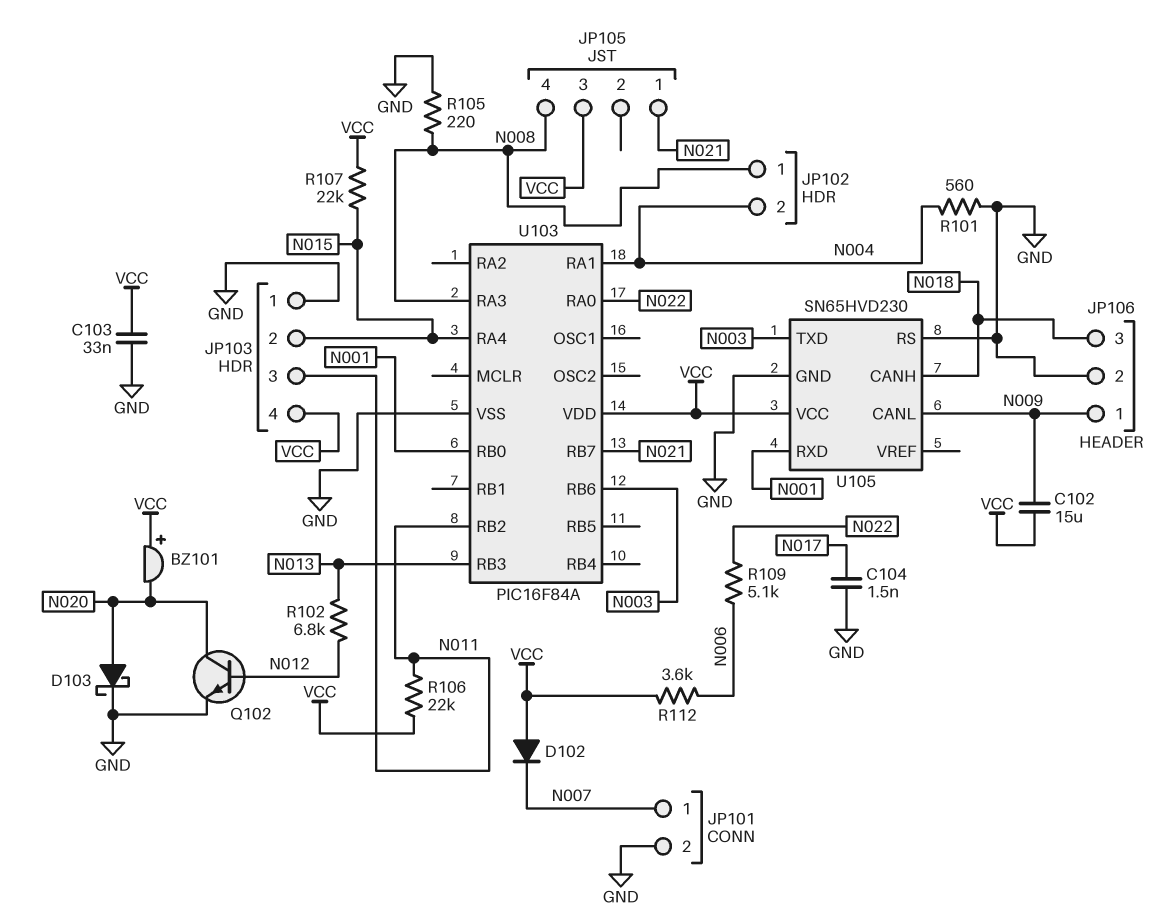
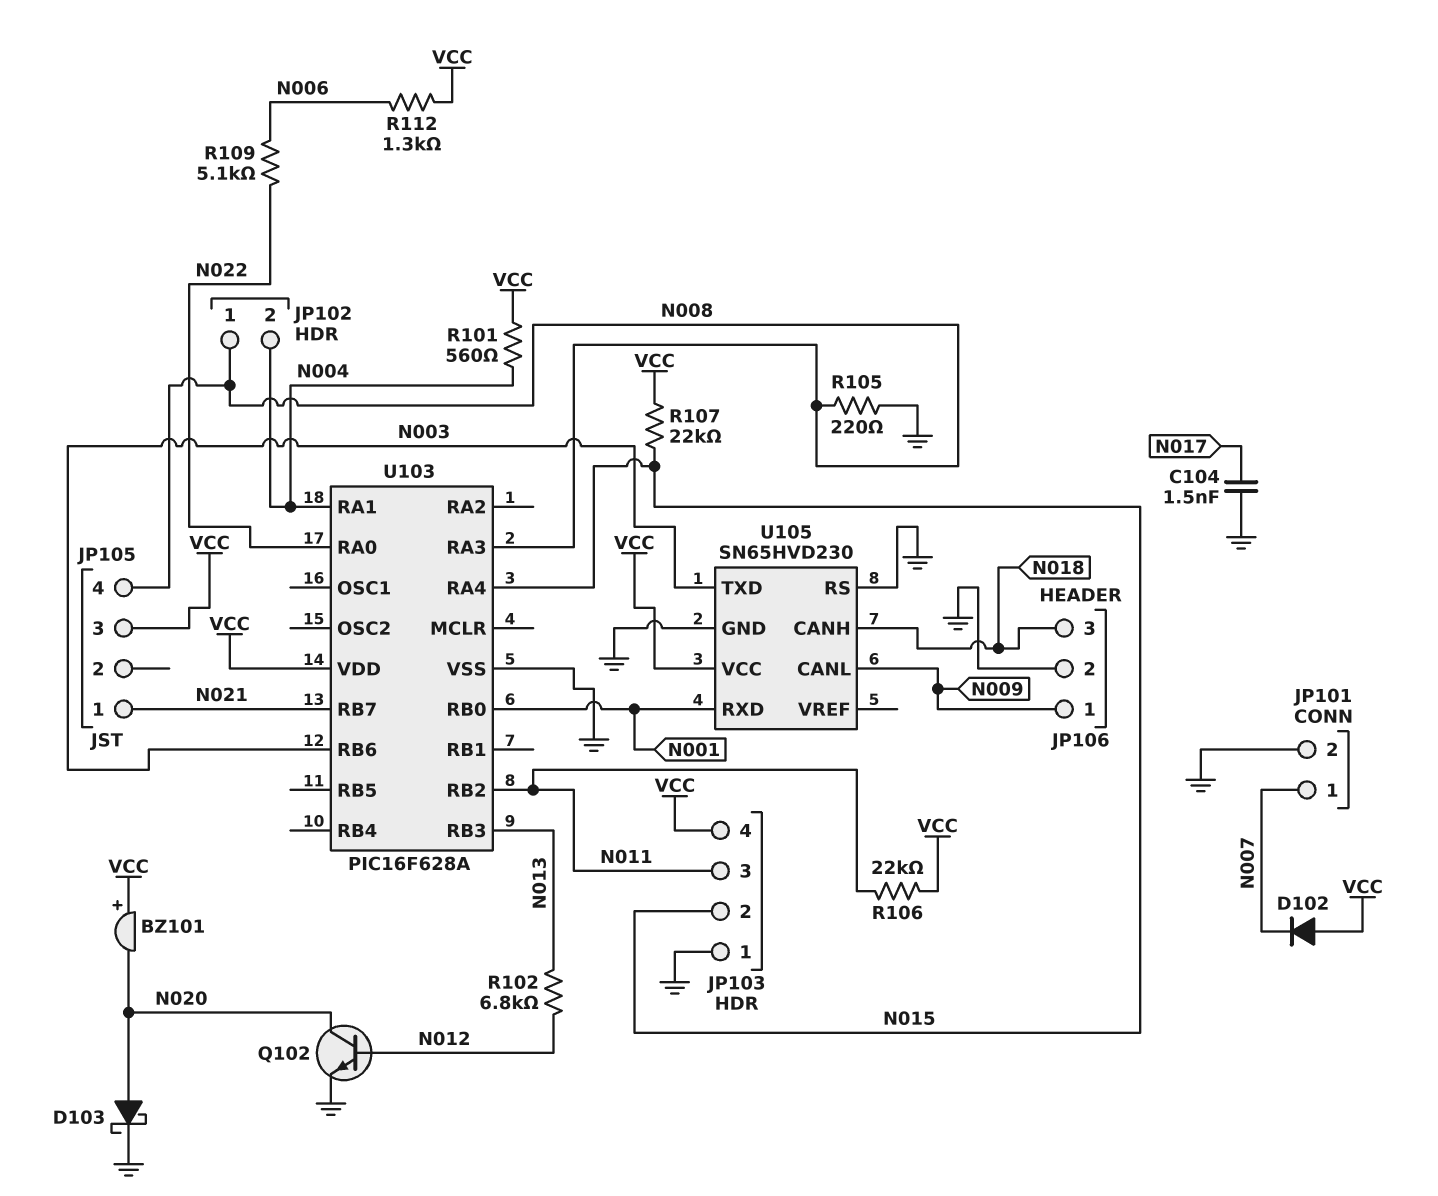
C102: 15uF (N009, VCC) -> none
C103: 33nF (GND, VCC) -> none
R101: 560 (GND, N004) -> 560 (N004, VCC)
R112: 3.6k (N006, VCC) -> 1.3k (N006, VCC)
U103: PIC16F84A -> PIC16F628A

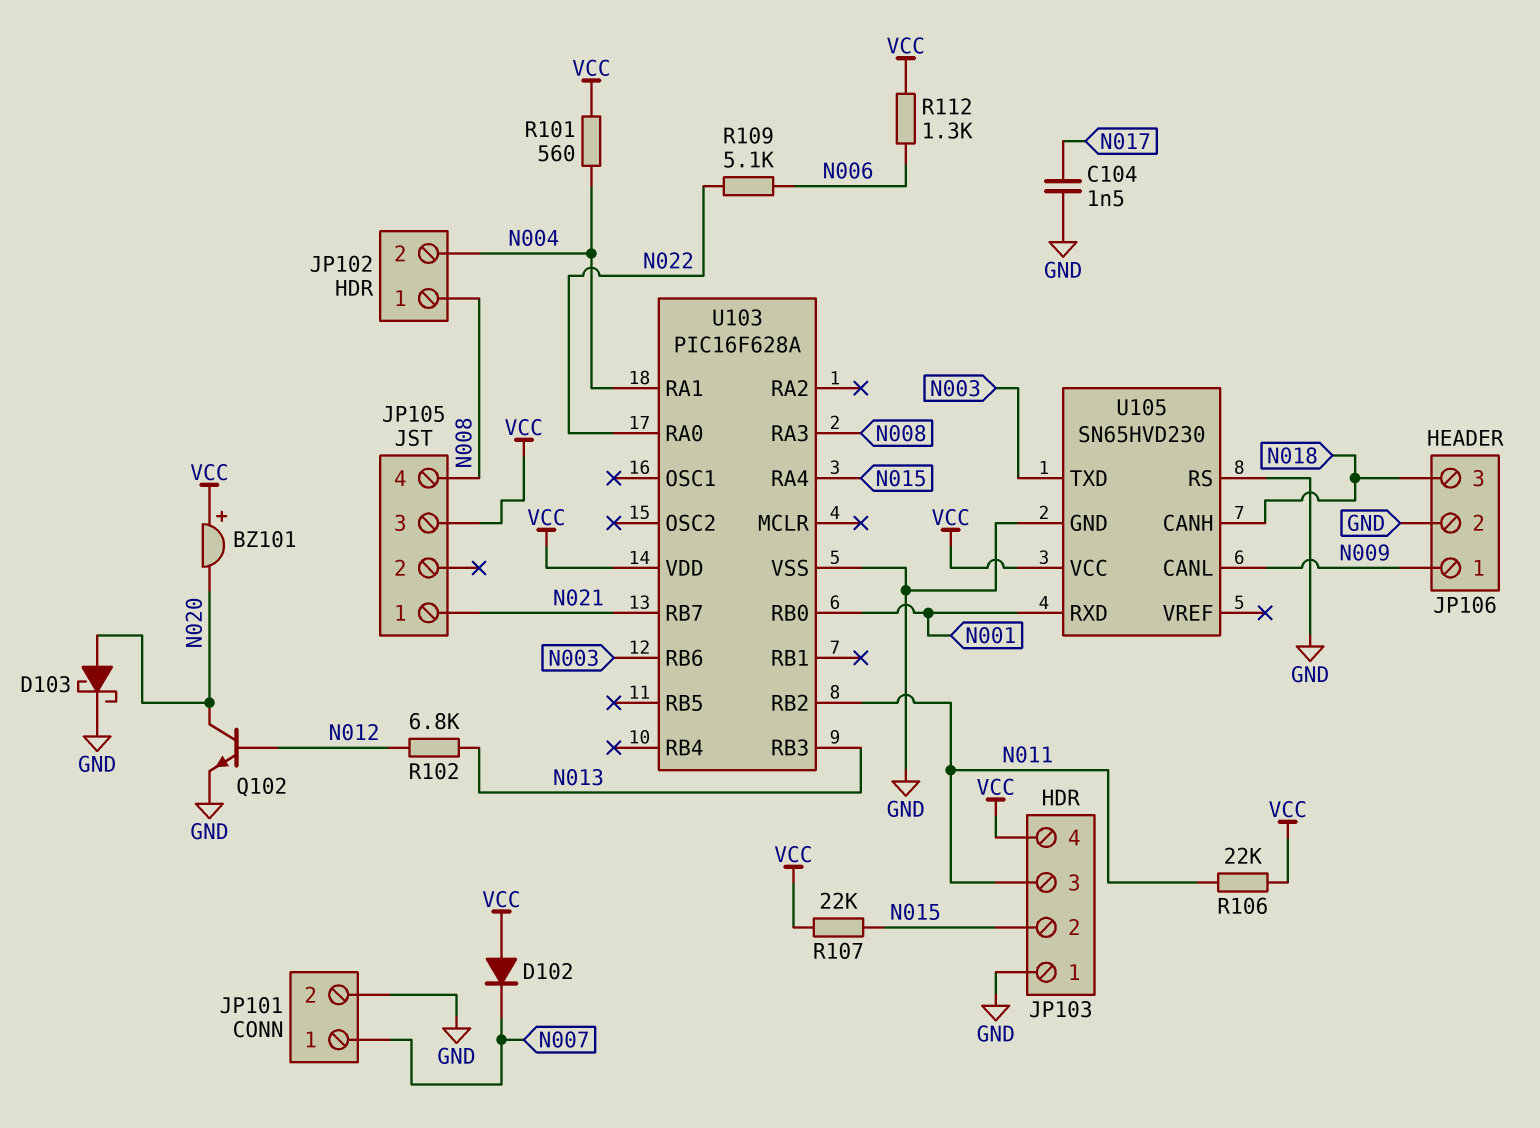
R105: 220 (GND, N008) -> none

